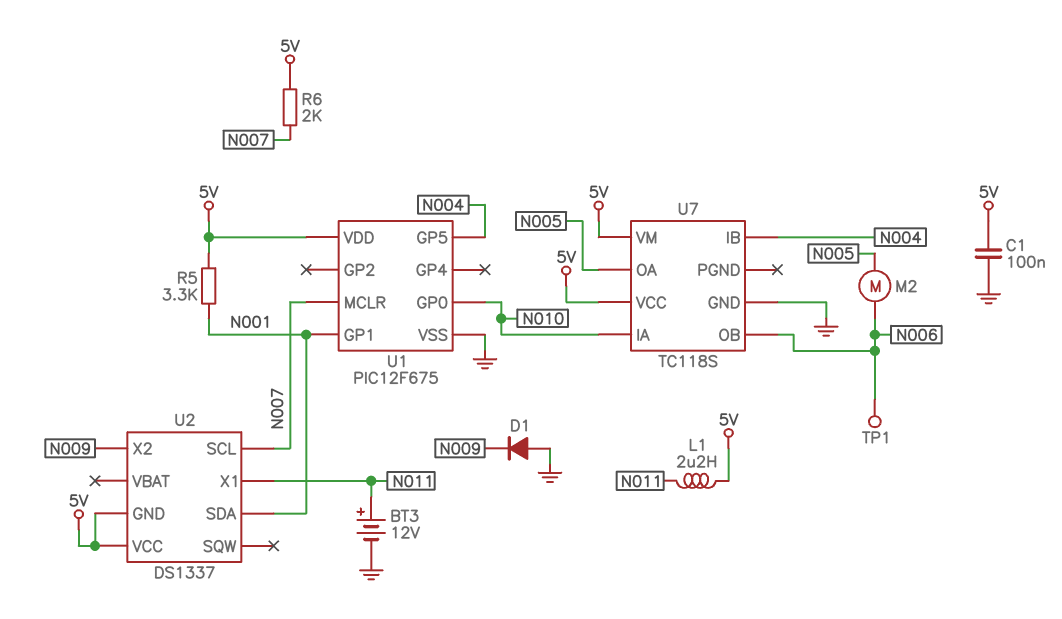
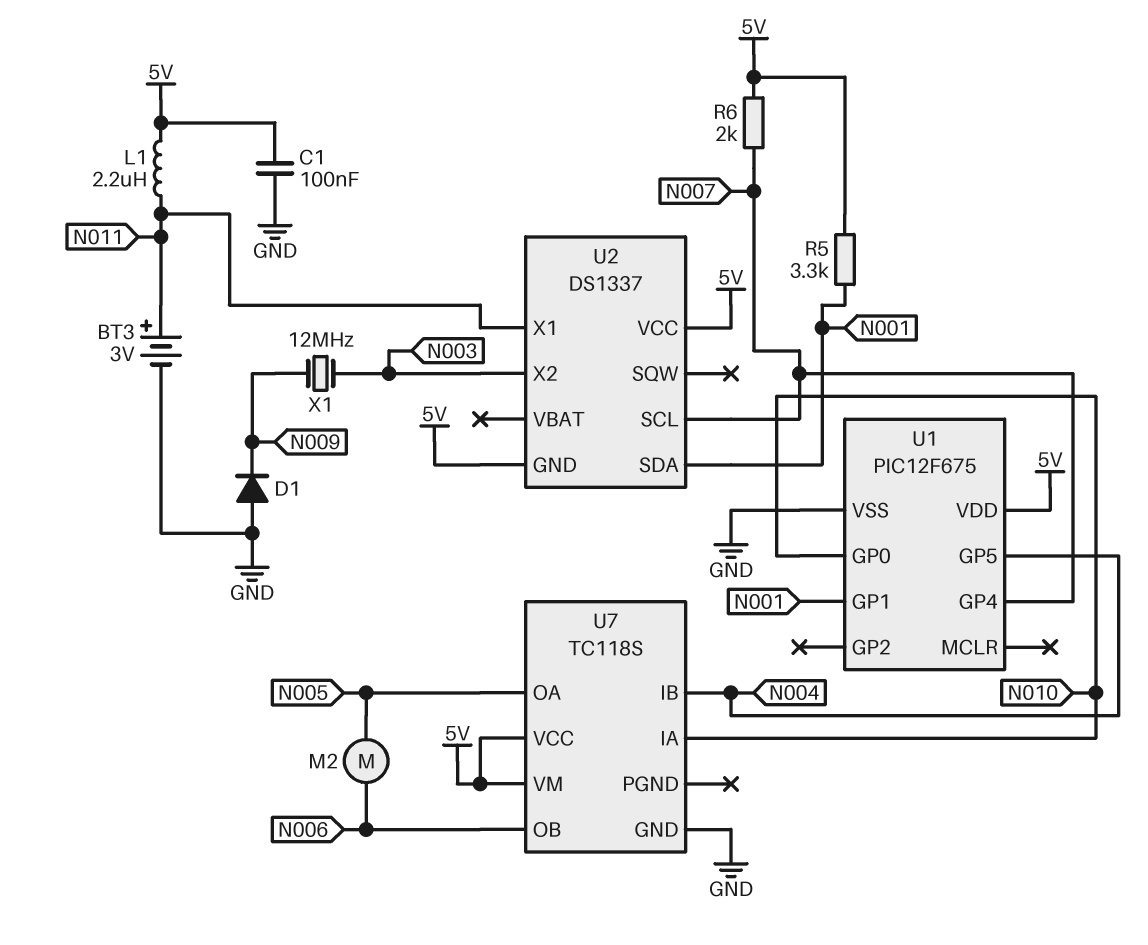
BT3: 12V (plus N011, minus GND) -> 3V (plus N011, minus GND)
TP1: test point (N006) -> none
U1 pin GP4: none -> N007
U1 pin MCLR: N007 -> none
U2 pin X2: N009 -> N003
X1: none -> 12MHz (N003, N009)

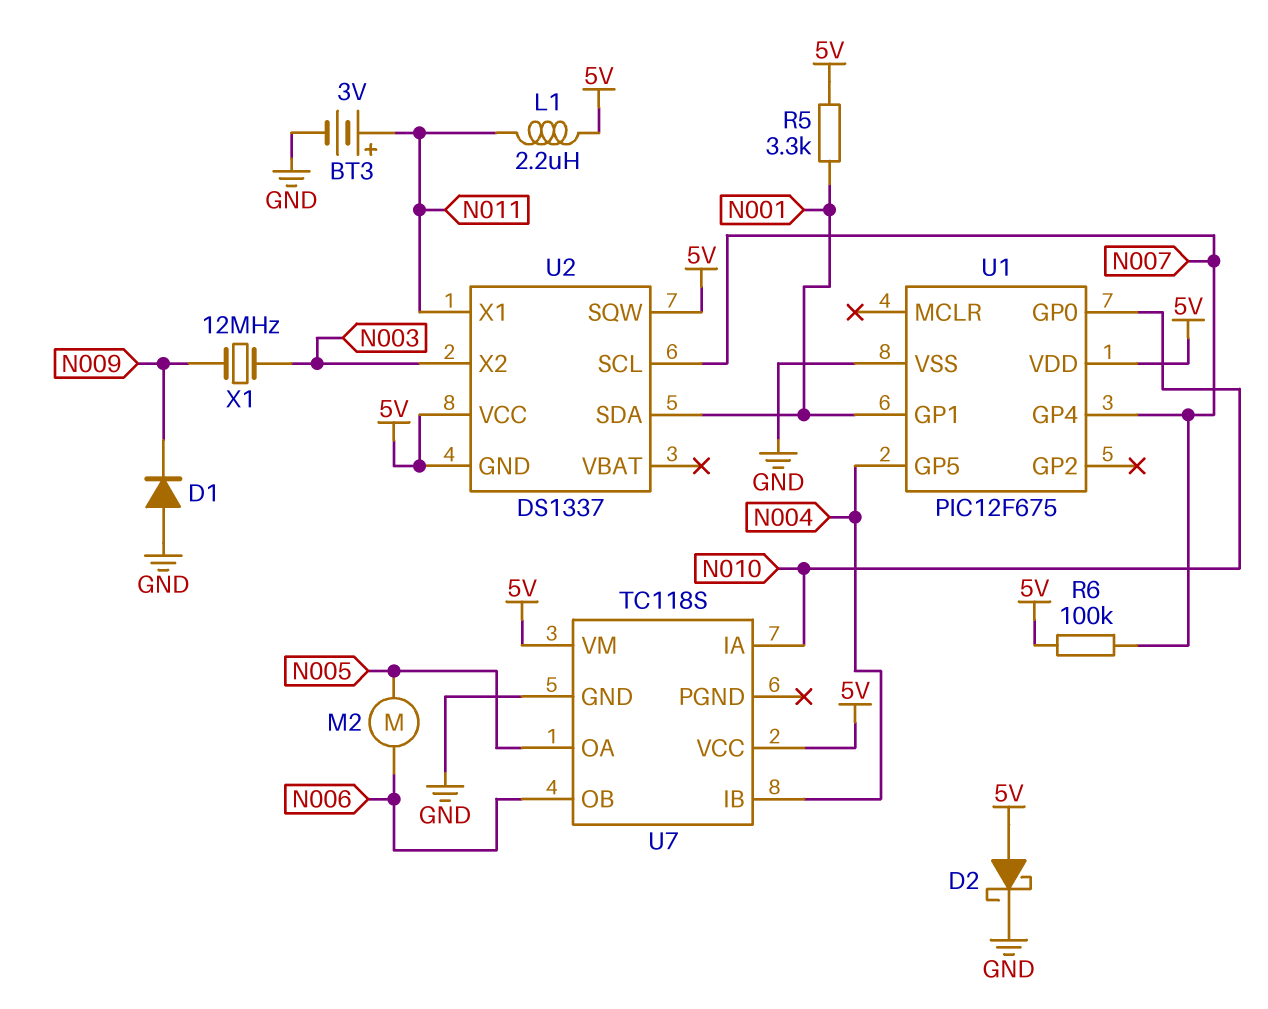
C1: 100nF (5V, GND) -> none
D2: none -> schottky (A 5V, K GND)
R6: 2k (5V, N007) -> 100k (5V, N007)
U2 pin SQW: none -> 5V

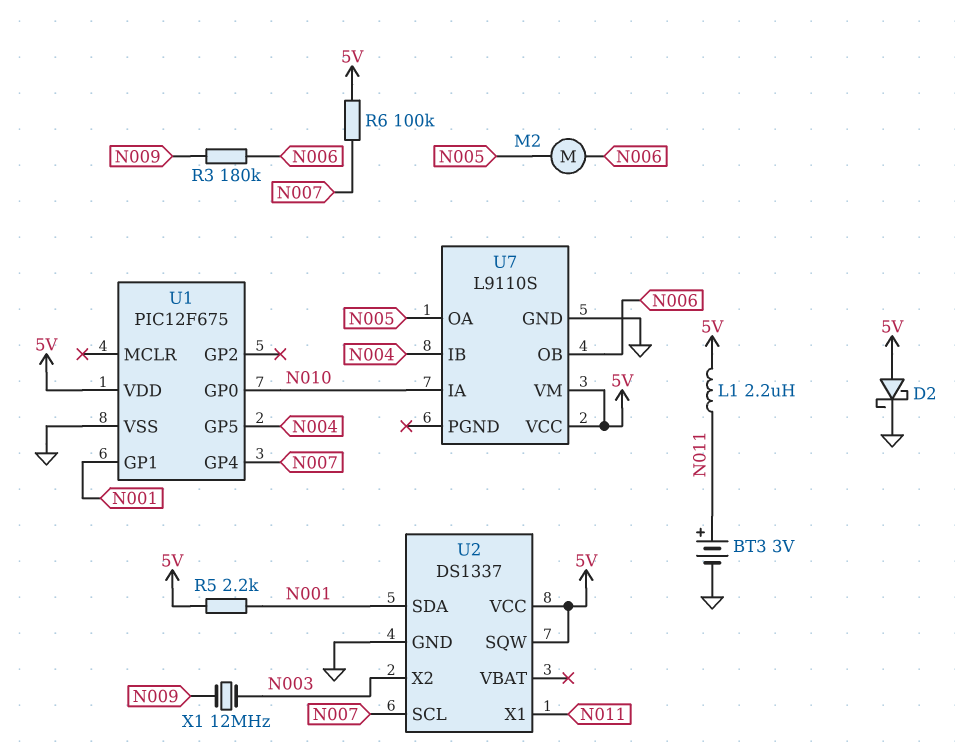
D1: diode (A GND, K N009) -> none
R3: none -> 180k (N006, N009)
R5: 3.3k (5V, N001) -> 2.2k (5V, N001)
U2 pin GND: 5V -> GND
U7: TC118S -> L9110S

